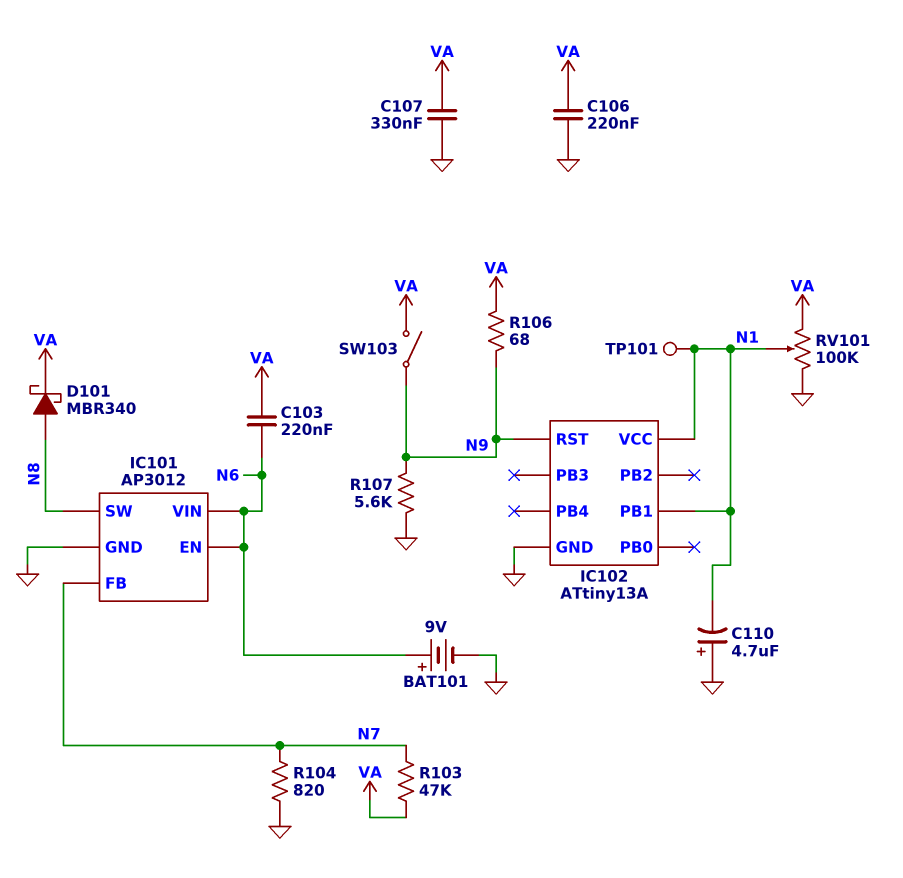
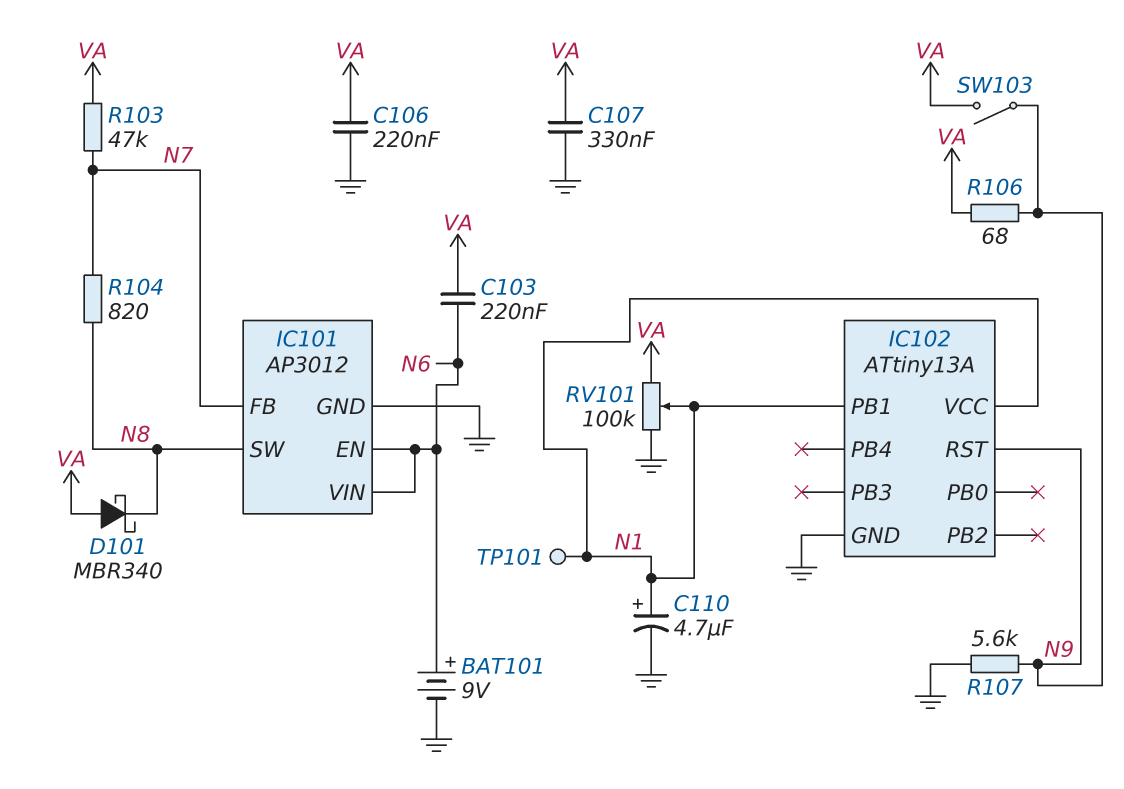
C110: 4.7uF (plus GND, minus N1) -> 4.7uF (plus N1, minus GND)
D101: schottky MBR340 (A N8, K VA) -> schottky MBR340 (A VA, K N8)
R104: 820 (GND, N7) -> 820 (N7, N8)

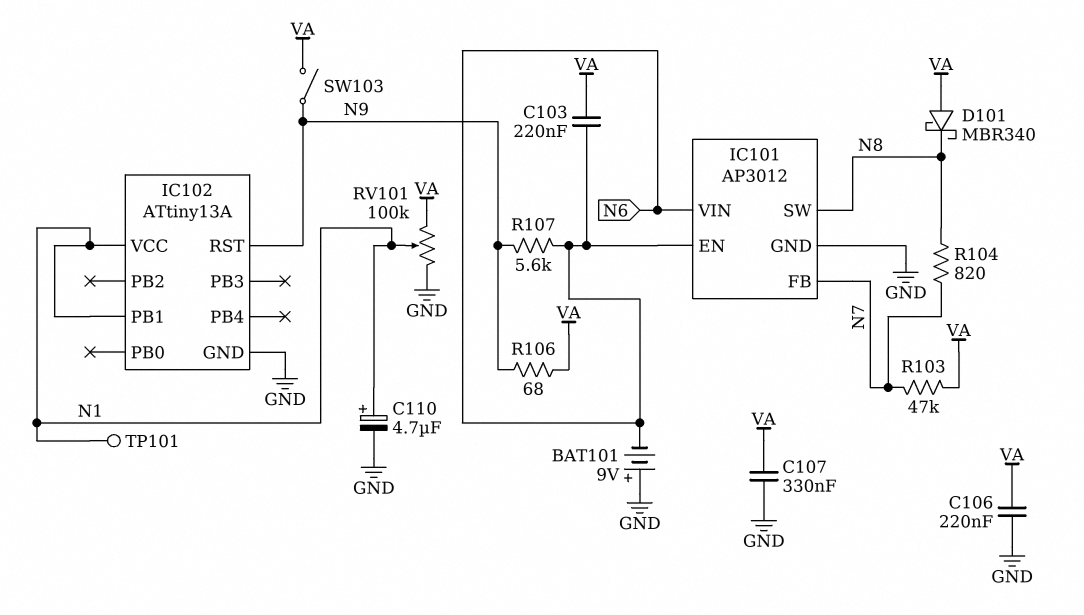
BAT101: 9V (plus N6, minus GND) -> 9V (plus GND, minus N6)
R107: 5.6k (GND, N9) -> 5.6k (N6, N9)

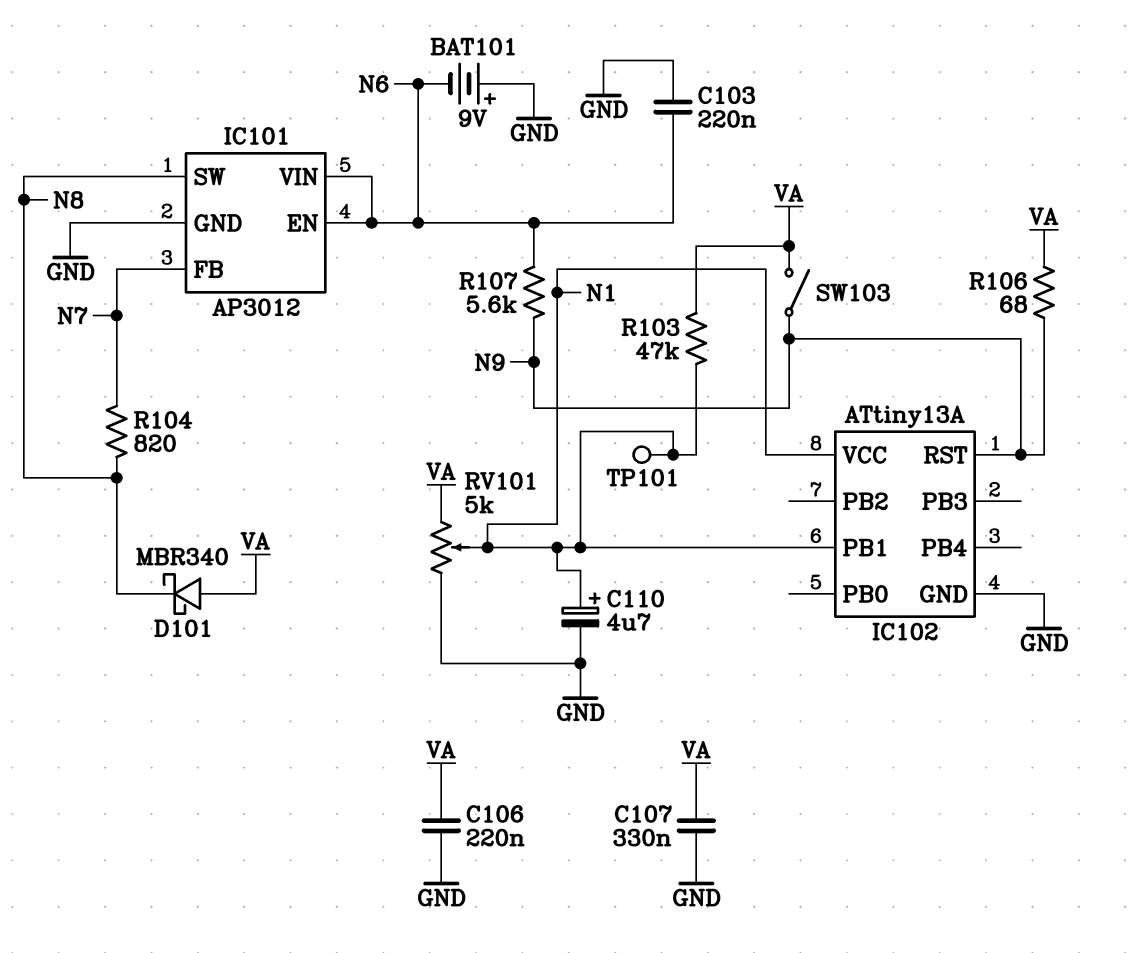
C103: 220nF (N6, VA) -> 220nF (GND, N6)
R103: 47k (N7, VA) -> 47k (N1, VA)
RV101: 100k (GND, VA, wiper N1) -> 5k (GND, VA, wiper N1)

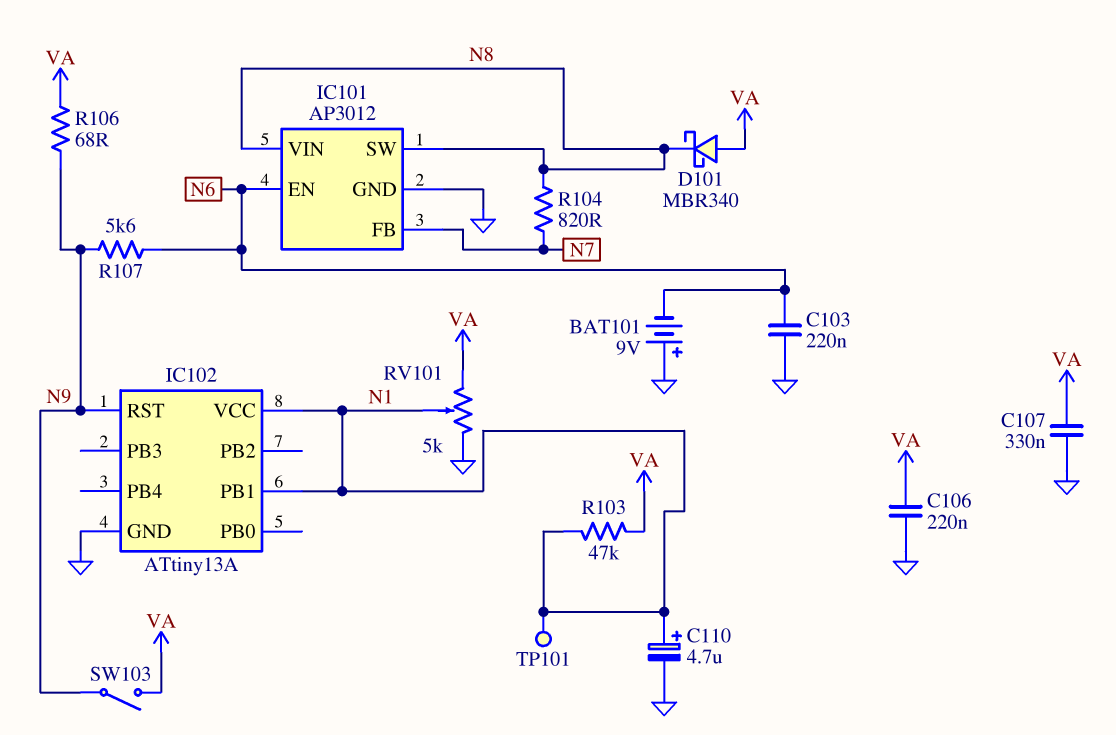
IC101 pin VIN: N6 -> N8

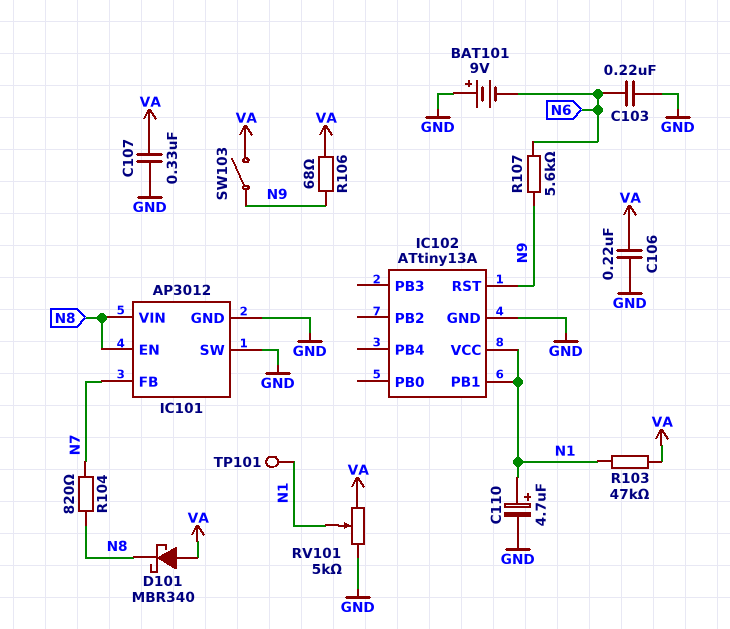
IC101 pin EN: N6 -> N8
IC101 pin SW: N8 -> GND

